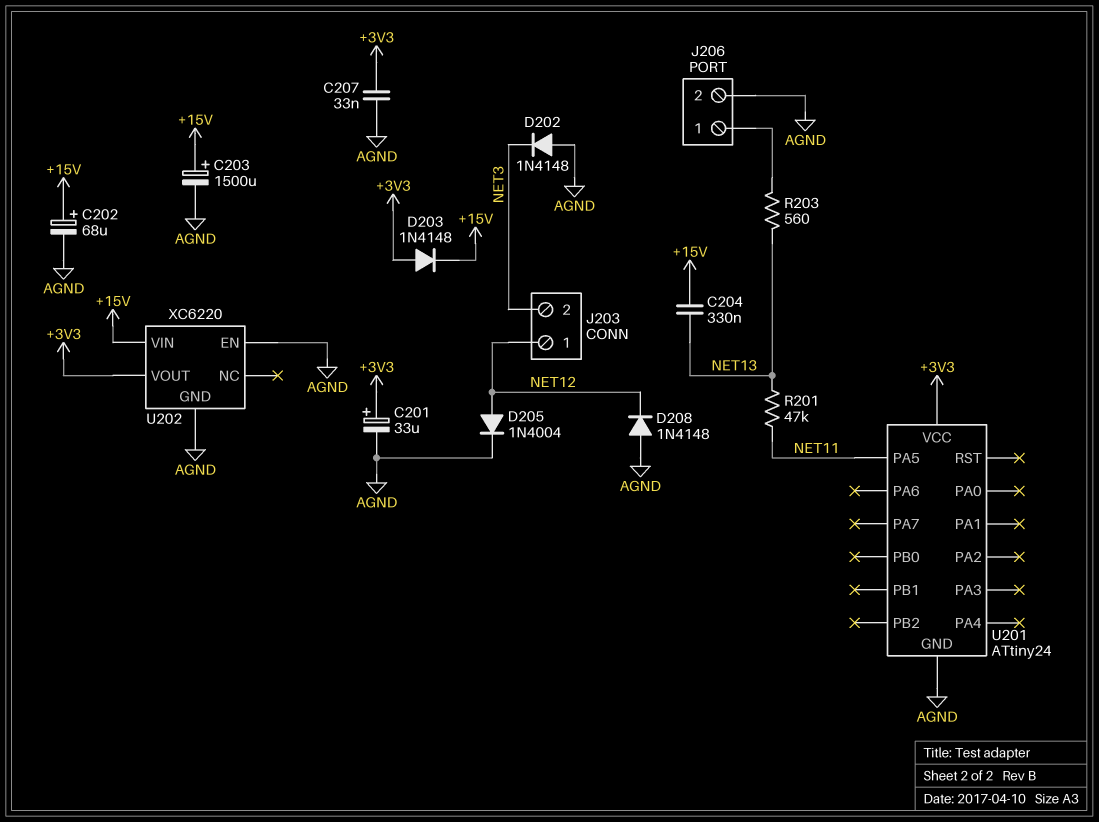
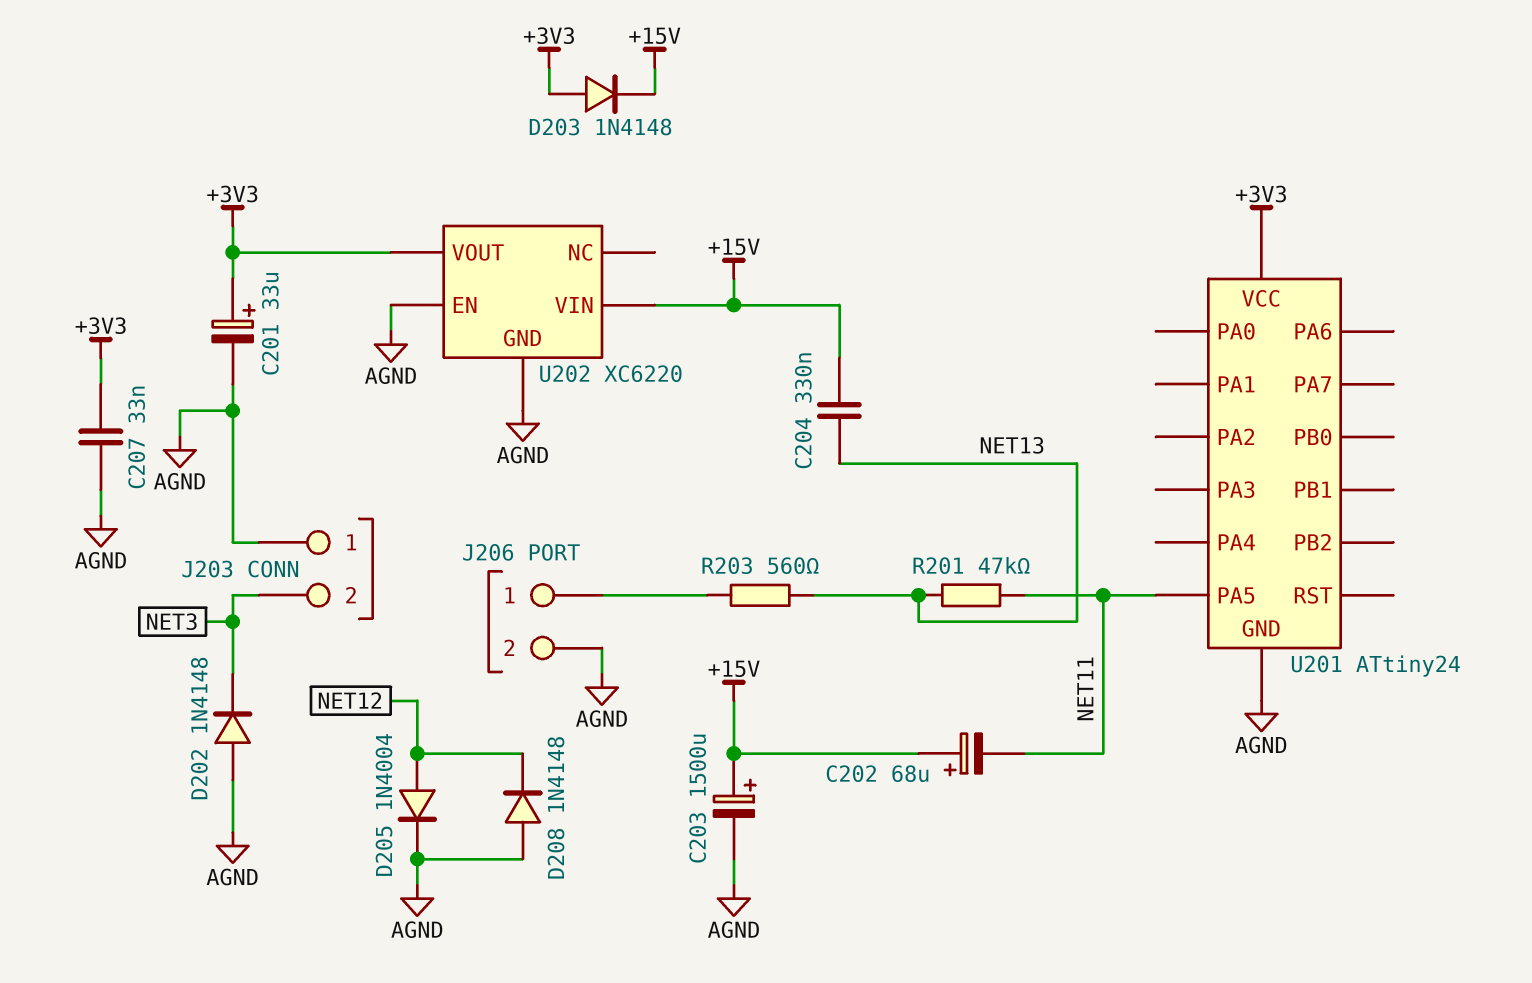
C202: 68uF (plus +15V, minus AGND) -> 68uF (plus +15V, minus NET11)
J203 pin 1: NET12 -> AGND

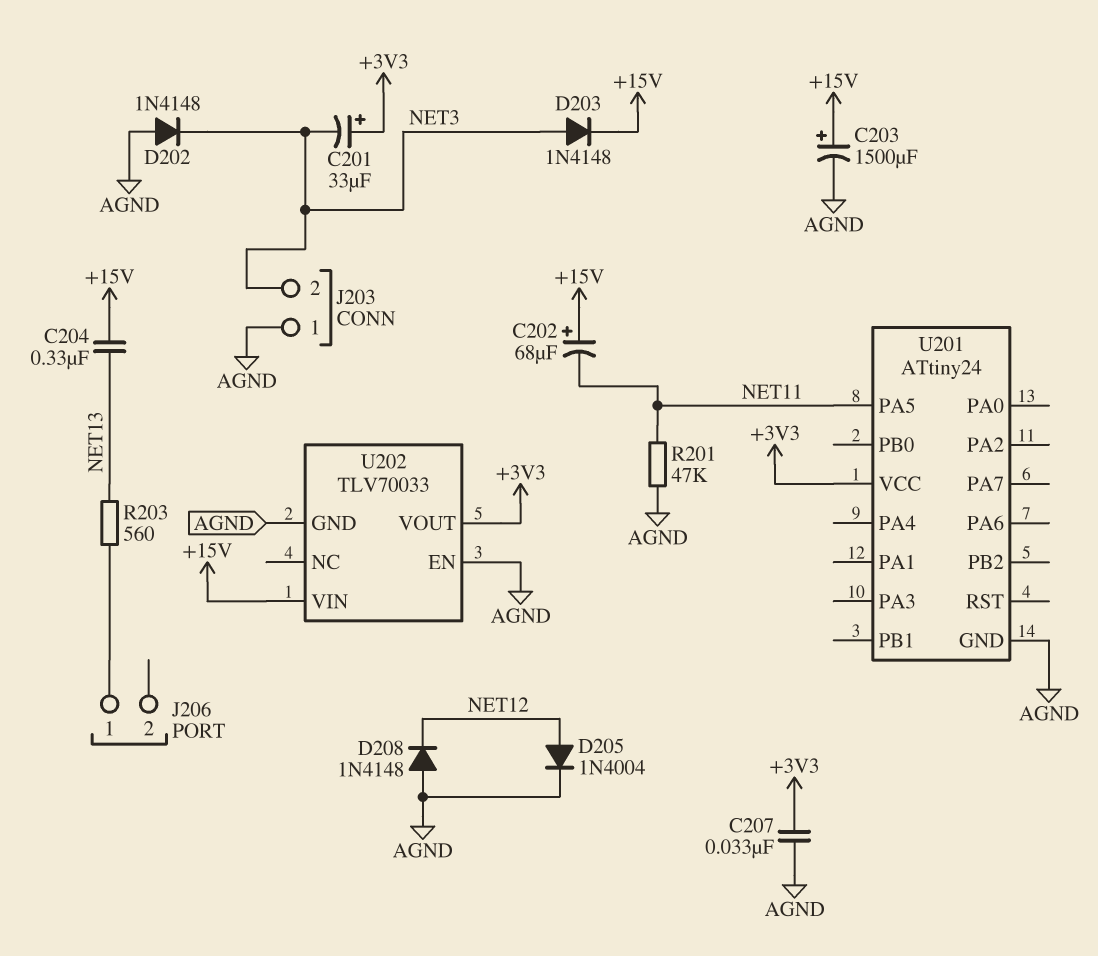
C201: 33uF (plus +3V3, minus AGND) -> 33uF (plus +3V3, minus NET3)
D203: diode 1N4148 (A +3V3, K +15V) -> diode 1N4148 (A NET3, K +15V)
J206 pin 2: AGND -> none
R201: 47k (NET11, NET13) -> 47k (AGND, NET11)
U202: XC6220 -> TLV70033

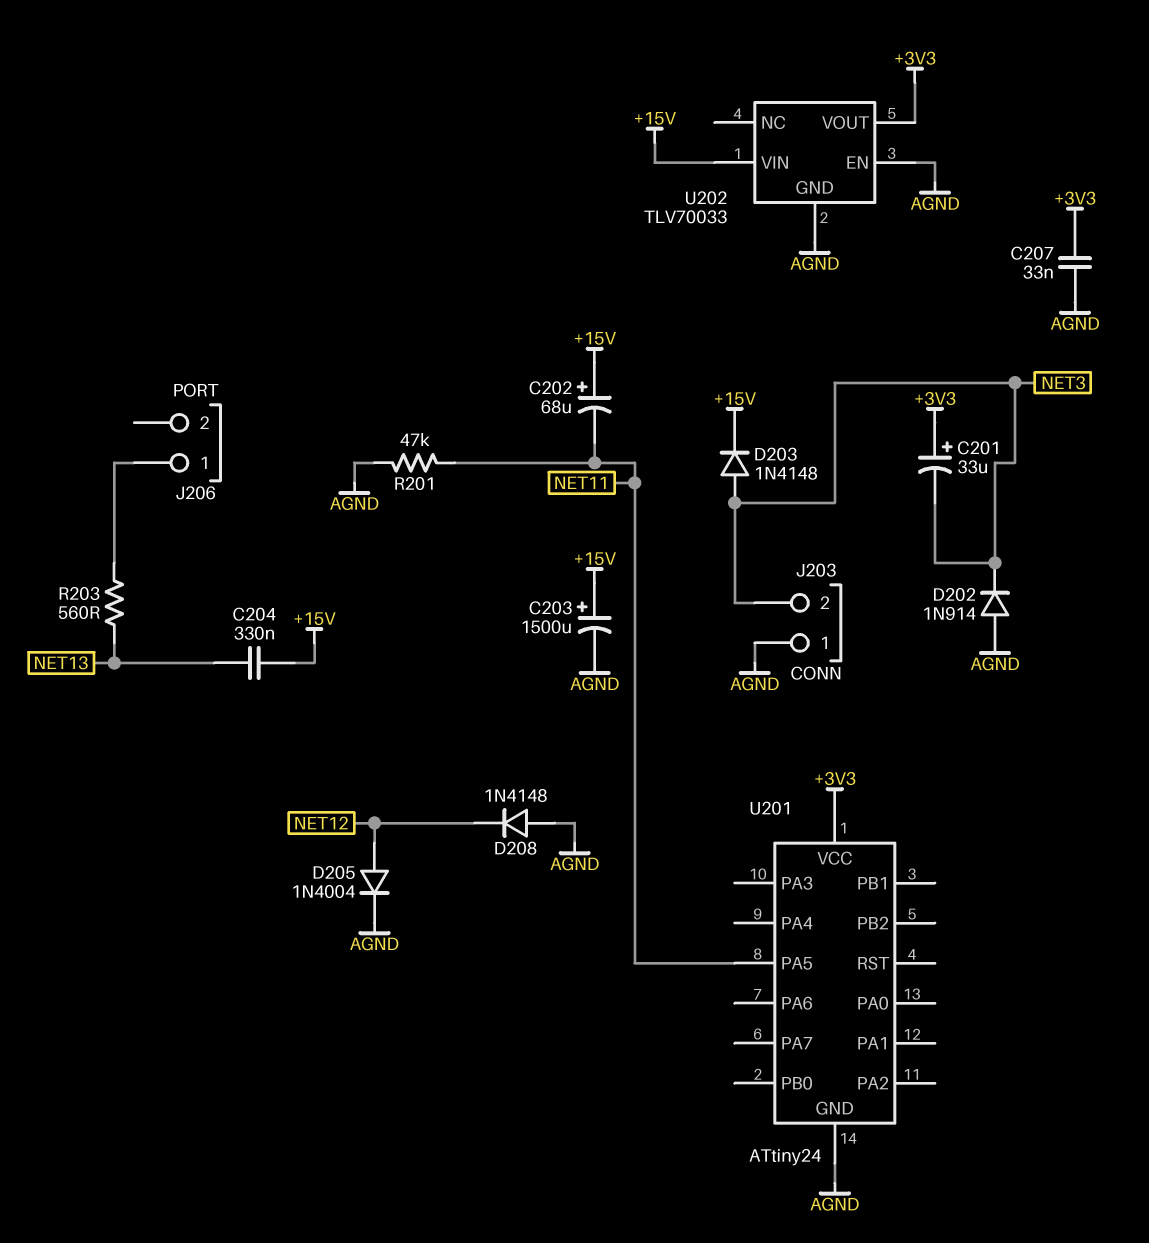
D202: diode 1N4148 (A AGND, K NET3) -> diode 1N914 (A AGND, K NET3)

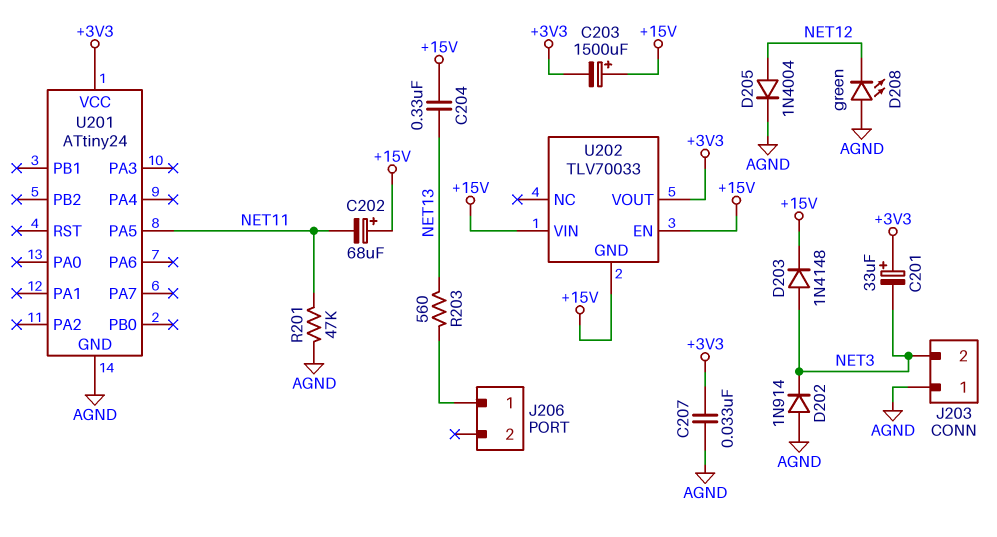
C203: 1500uF (plus +15V, minus AGND) -> 1500uF (plus +15V, minus +3V3)
D208: diode 1N4148 (A AGND, K NET12) -> LED green (A AGND, K NET12)
U202 pin EN: AGND -> +15V
U202 pin GND: AGND -> +15V

